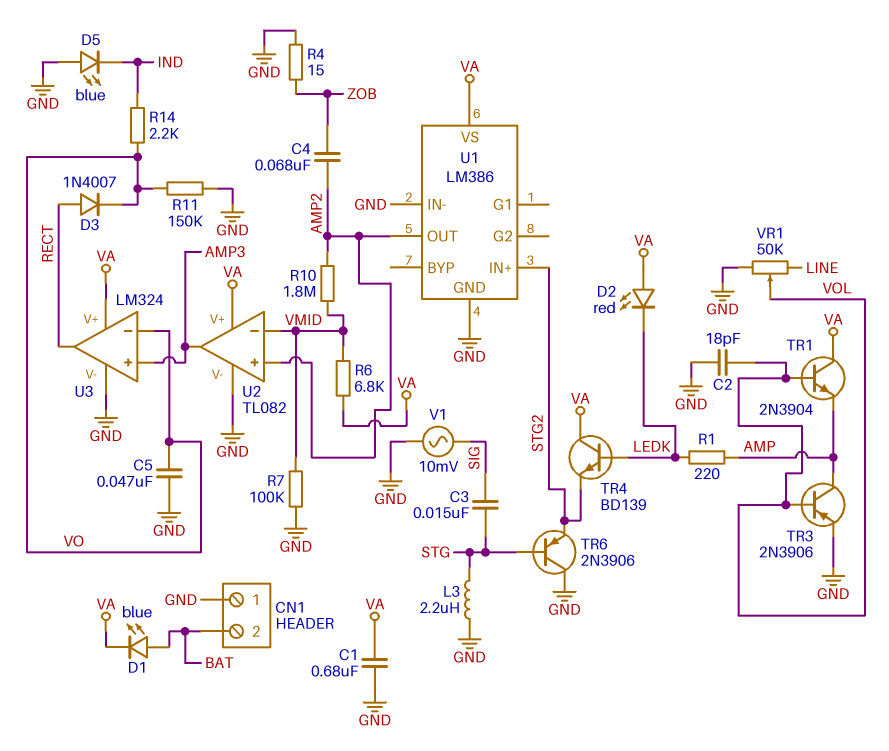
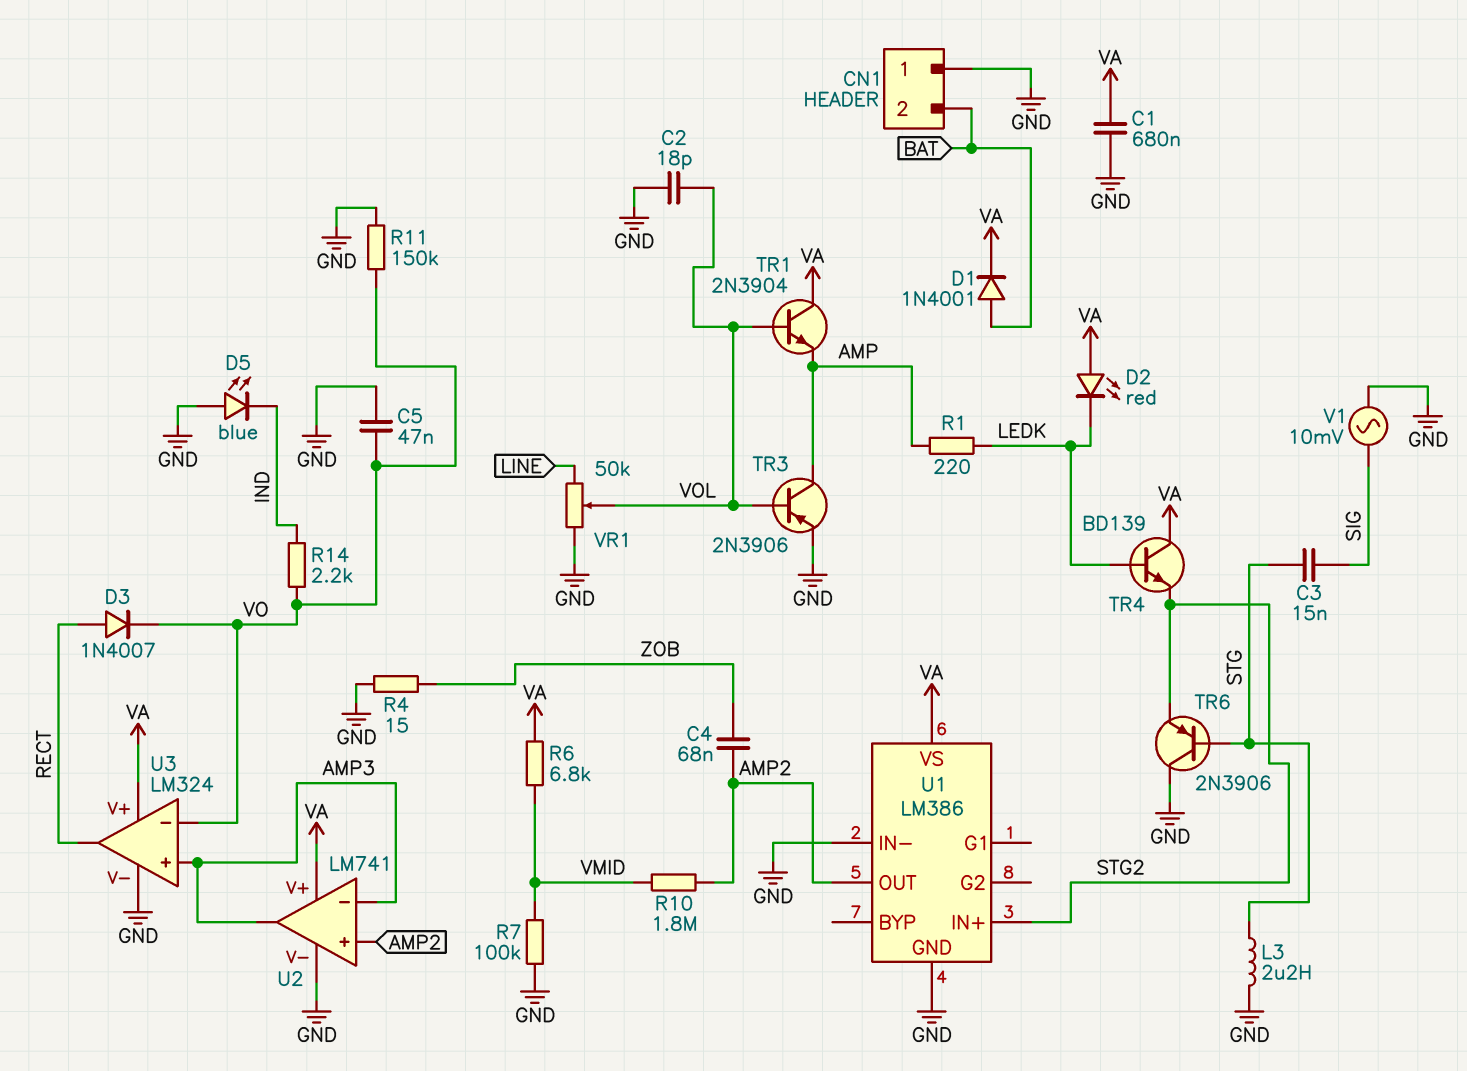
D1: LED blue (A BAT, K VA) -> diode 1N4001 (A BAT, K VA)
U2: TL082 -> LM741
U2 pin in-: VMID -> AMP3

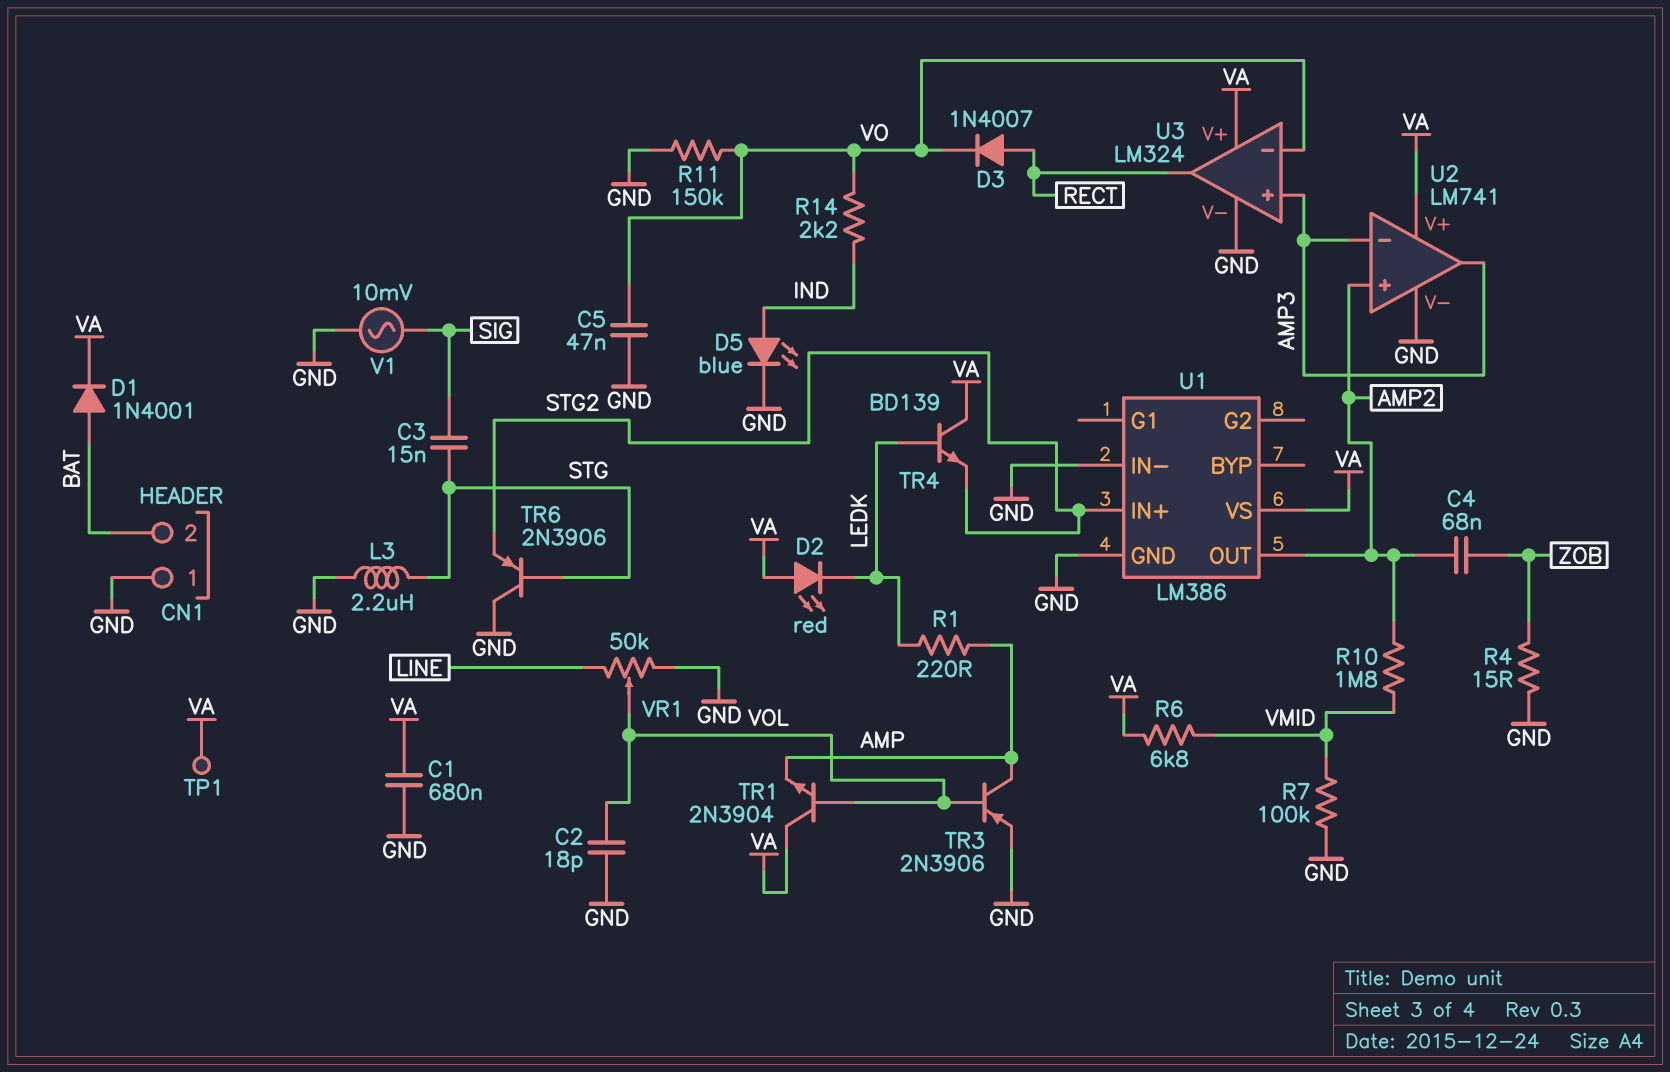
D5: LED blue (A GND, K IND) -> LED blue (A IND, K GND)
TP1: none -> test point (VA)

